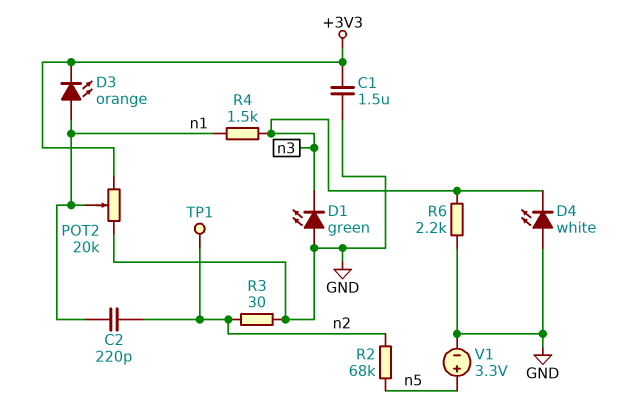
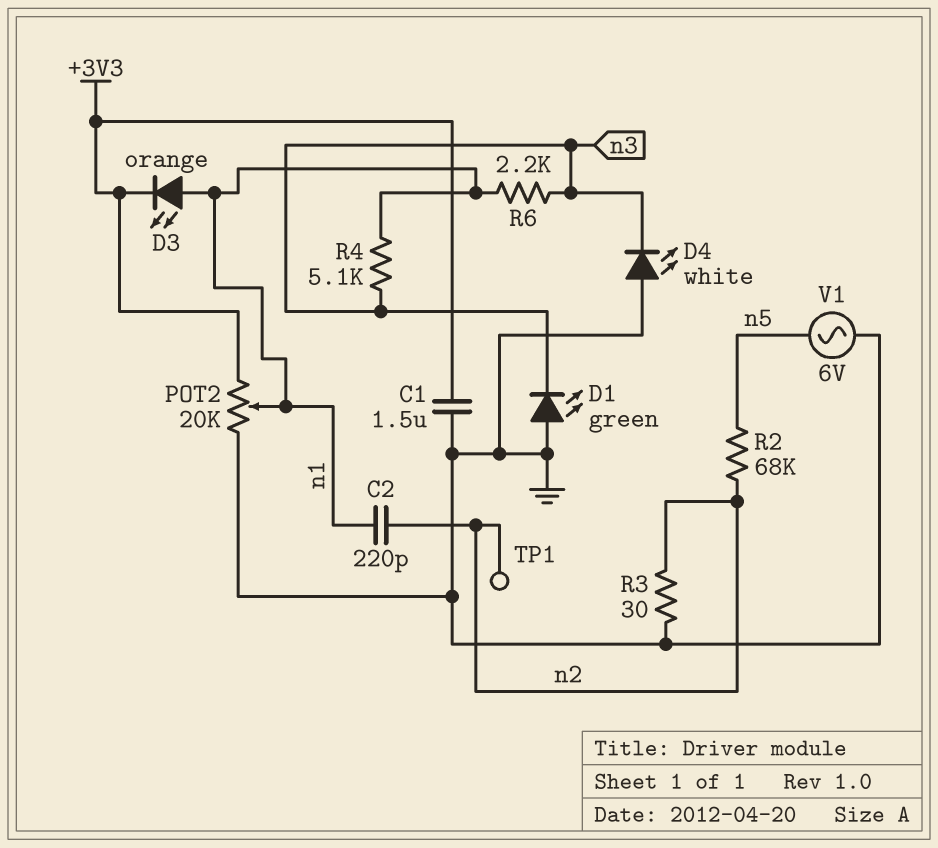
R4: 1.5k (n1, n3) -> 5.1k (n1, n3)
R6: 2.2k (GND, n3) -> 2.2k (n1, n3)
V1: 3.3V (plus n5, minus GND) -> AC 6V (GND, n5)

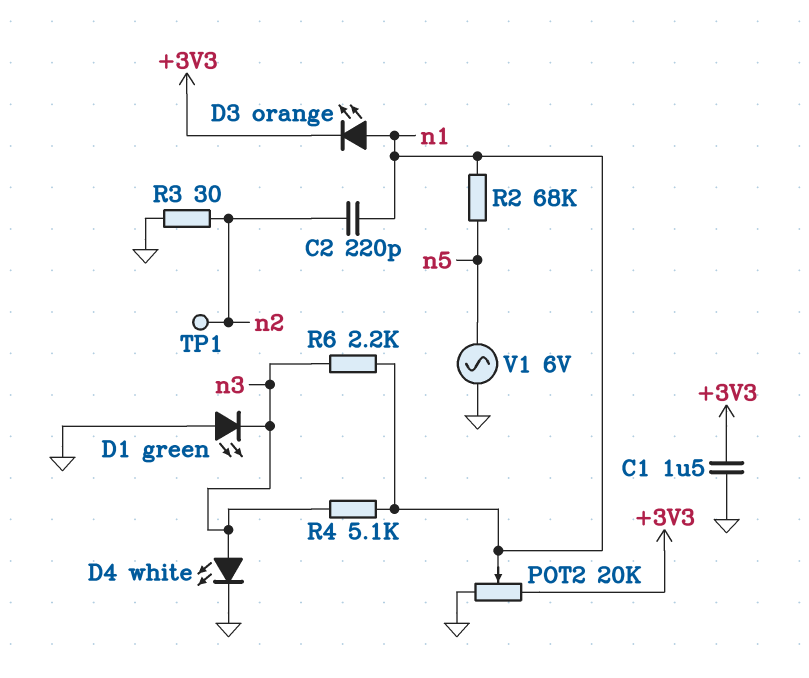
D4: LED white (A GND, K n3) -> LED white (A n3, K GND)
R2: 68k (n2, n5) -> 68k (n1, n5)

